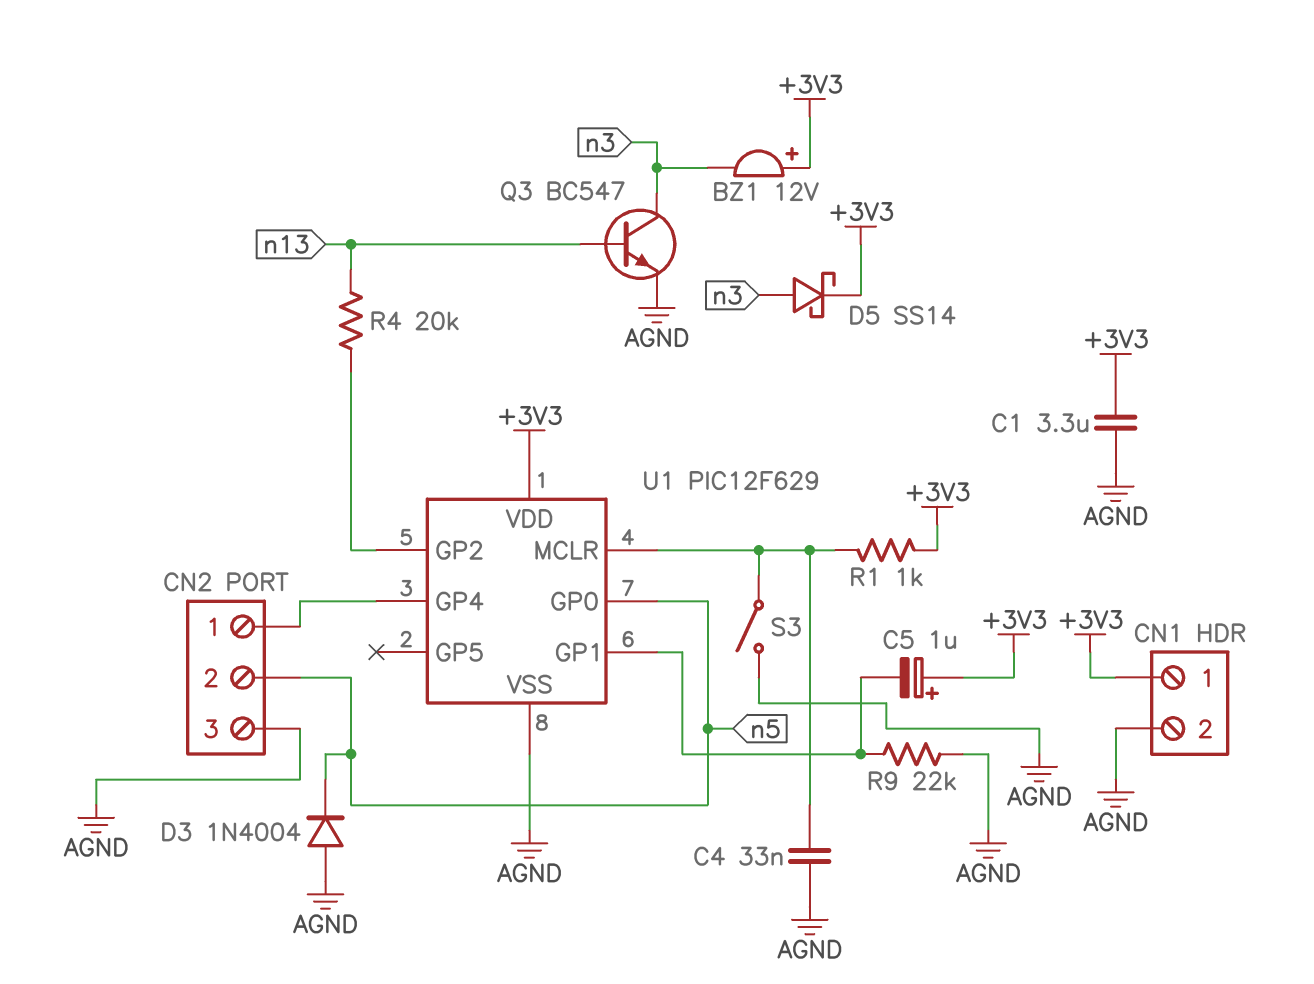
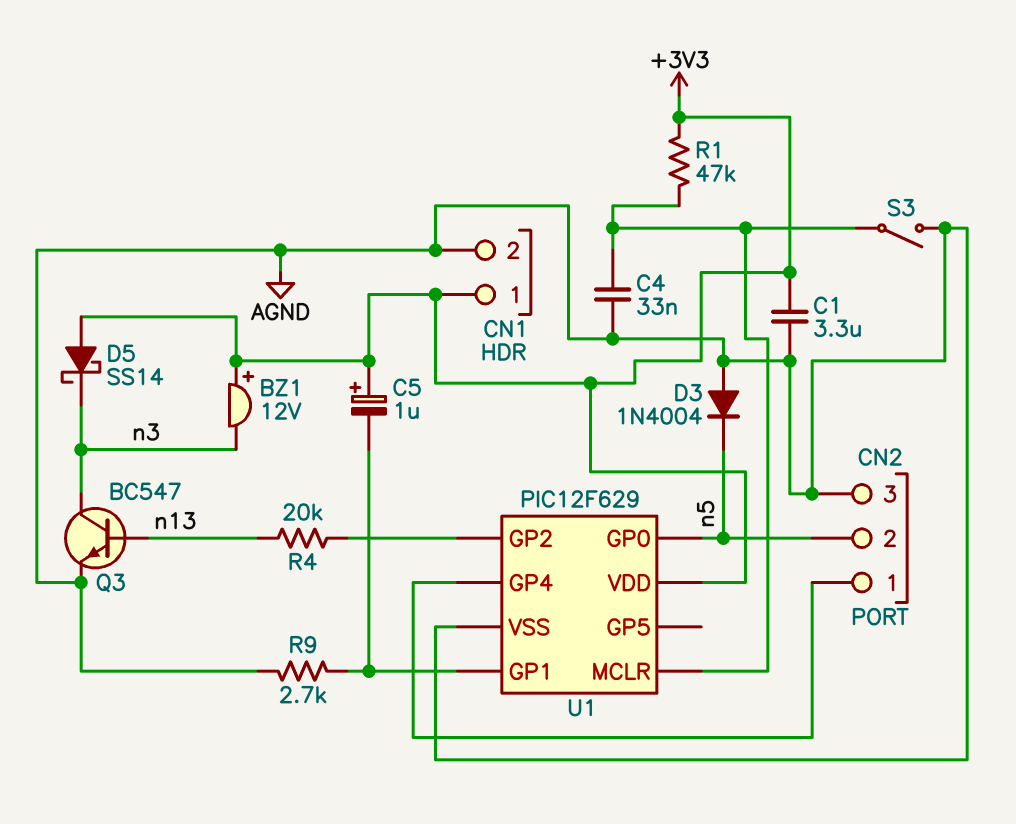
D5: schottky SS14 (A n3, K +3V3) -> schottky SS14 (A +3V3, K n3)
R1: 1k (+3V3, U1/MCLR) -> 47k (+3V3, U1/MCLR)
R9: 22k (AGND, U1/GP1) -> 2.7k (AGND, U1/GP1)

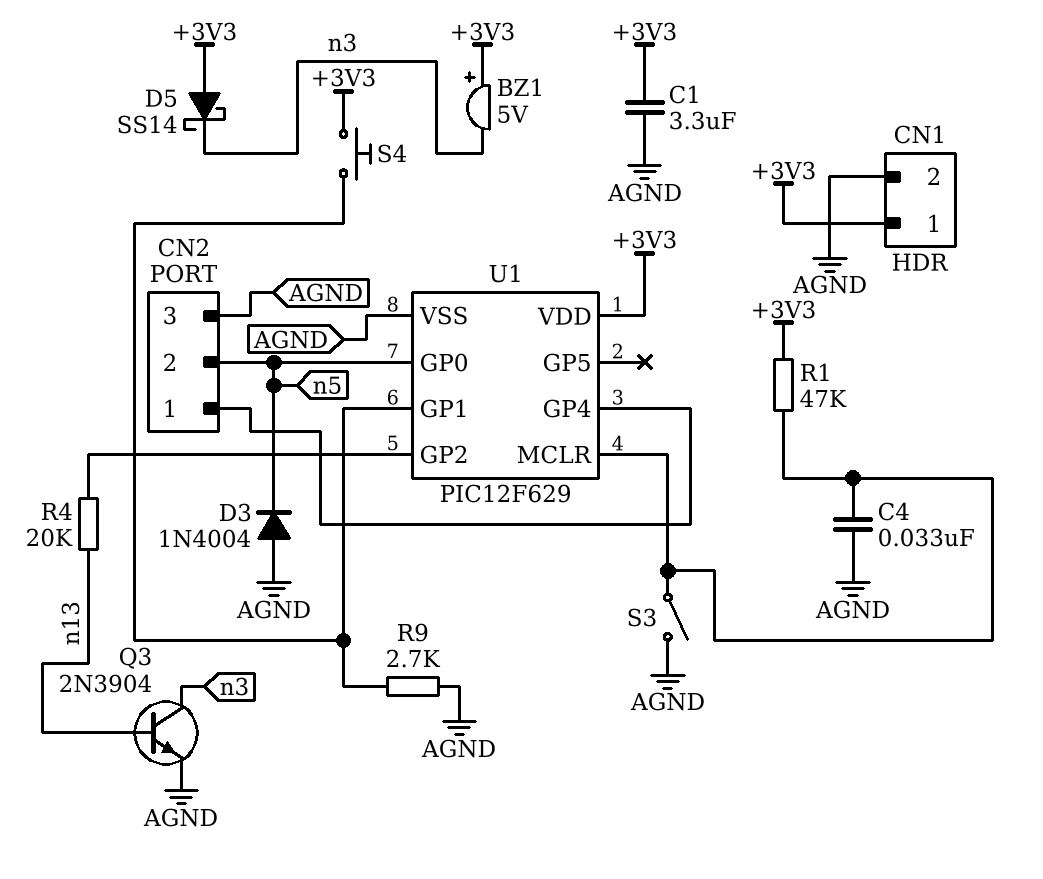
BZ1: buzzer 12V (plus +3V3, minus n3) -> buzzer 5V (plus +3V3, minus n3)
C5: 1uF (plus +3V3, minus U1/GP1) -> none
Q3: NPN BC547 (B n13, C n3, E AGND) -> NPN 2N3904 (B n13, C n3, E AGND)
S4: none -> button (+3V3, U1/GP1)

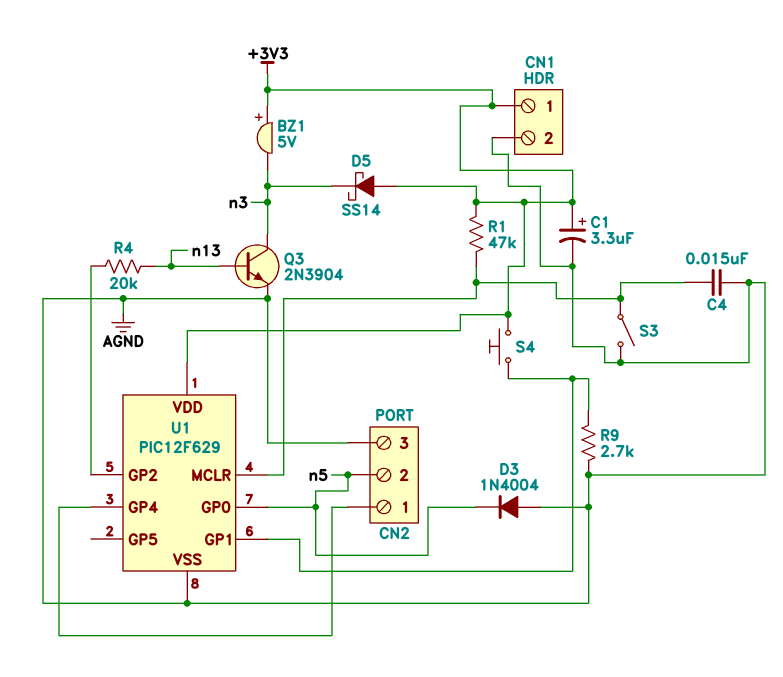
C1: 3.3uF (+3V3, AGND) -> 3.3uF (plus +3V3, minus AGND)
C4: 33nF (AGND, U1/MCLR) -> 15nF (AGND, U1/MCLR)

